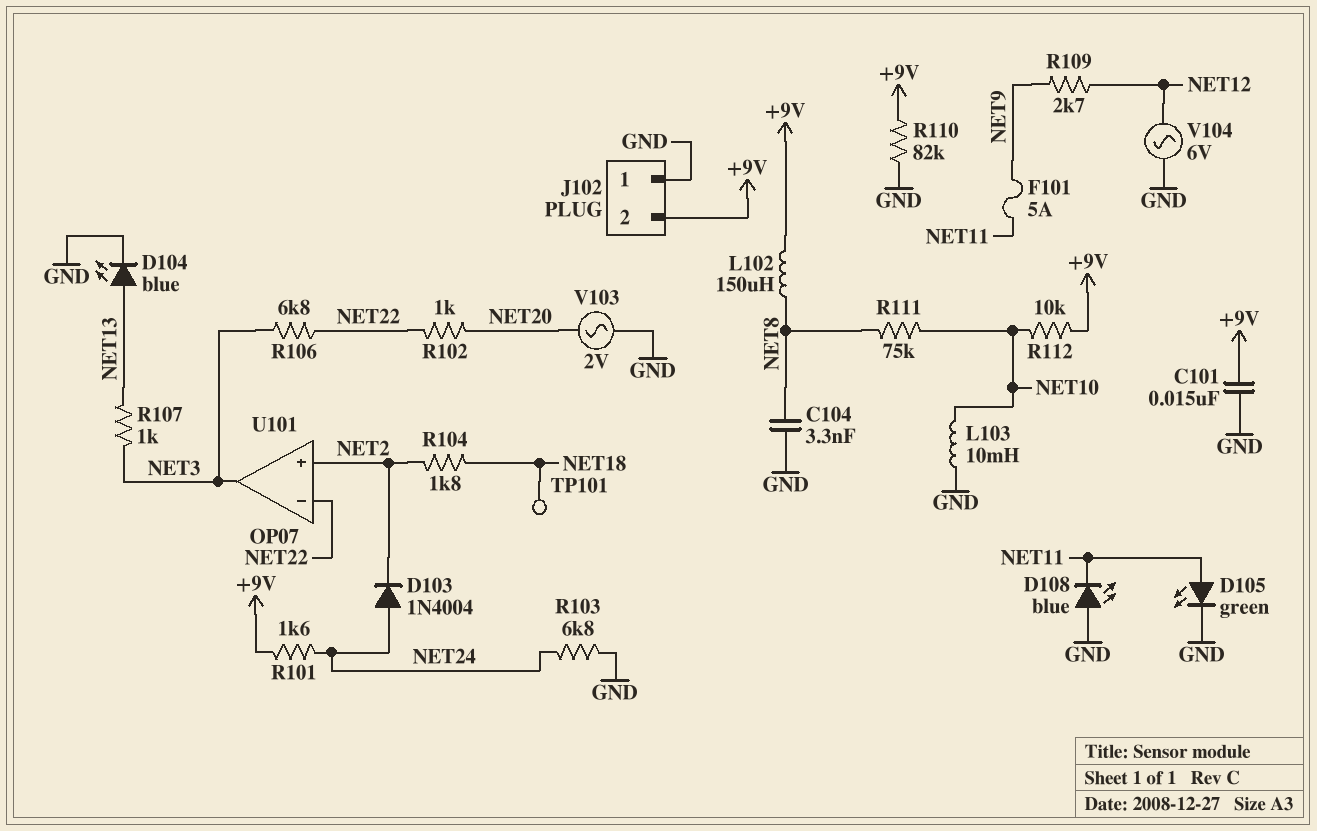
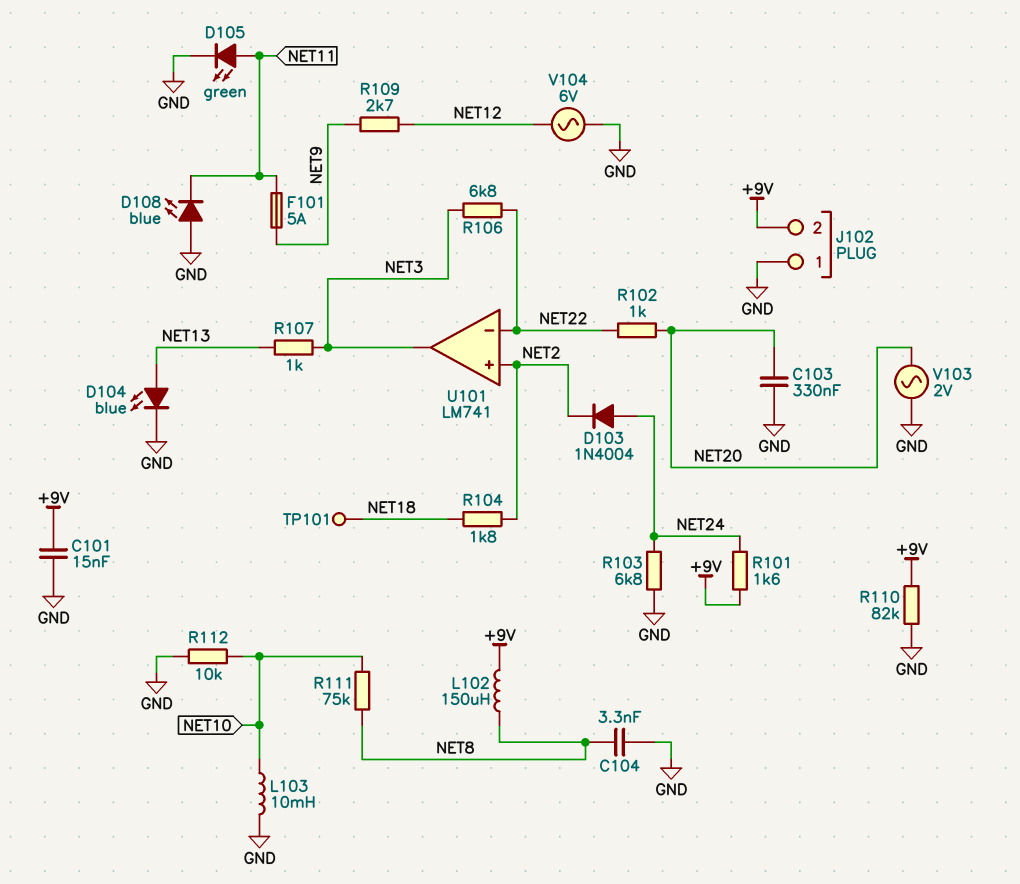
C103: none -> 330nF (GND, NET20)
R112: 10k (+9V, NET10) -> 10k (GND, NET10)
U101: OP07 -> LM741

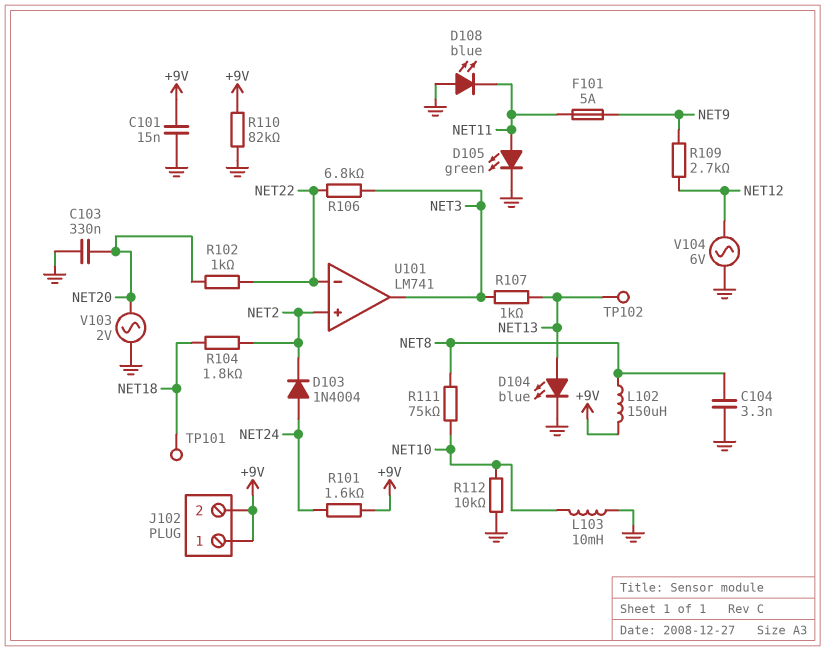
J102 pin 1: GND -> +9V
R103: 6.8k (GND, NET24) -> none
TP102: none -> test point (NET13)

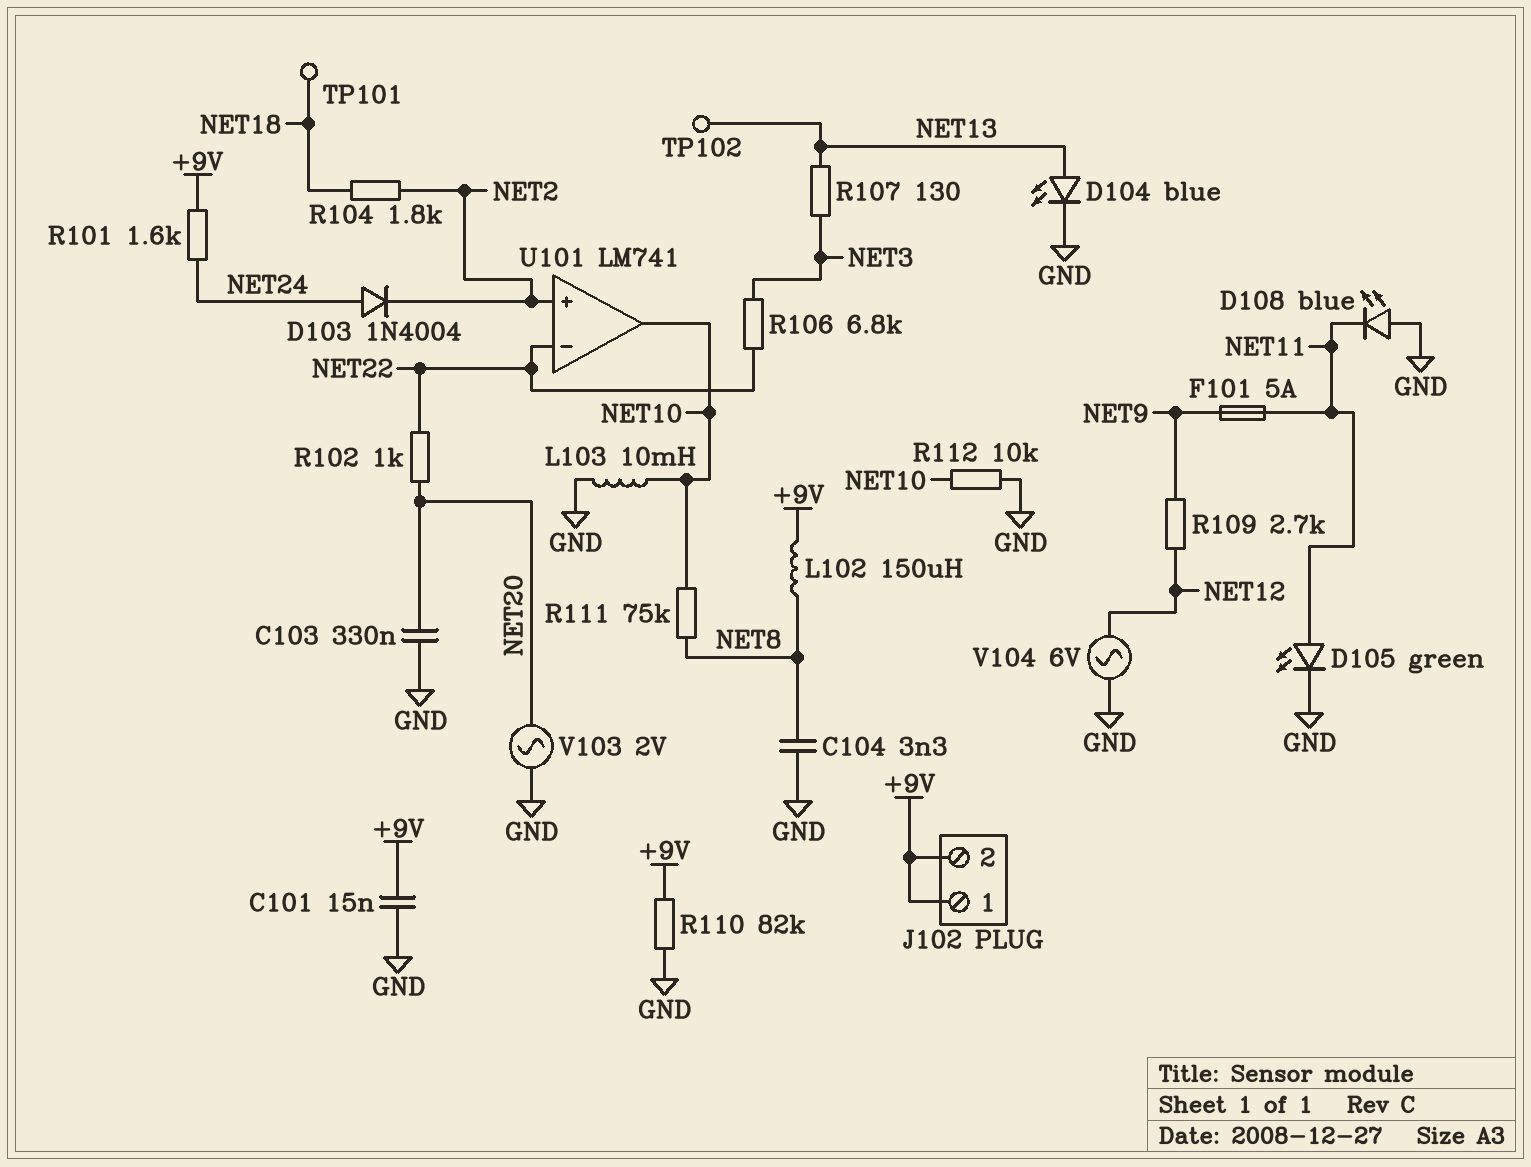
R107: 1k (NET3, NET13) -> 130 (NET3, NET13)
U101 pin out: NET3 -> NET10

